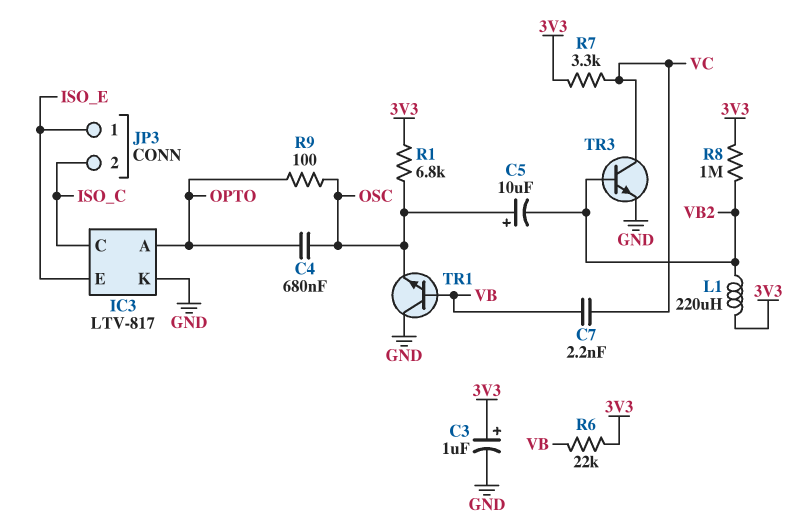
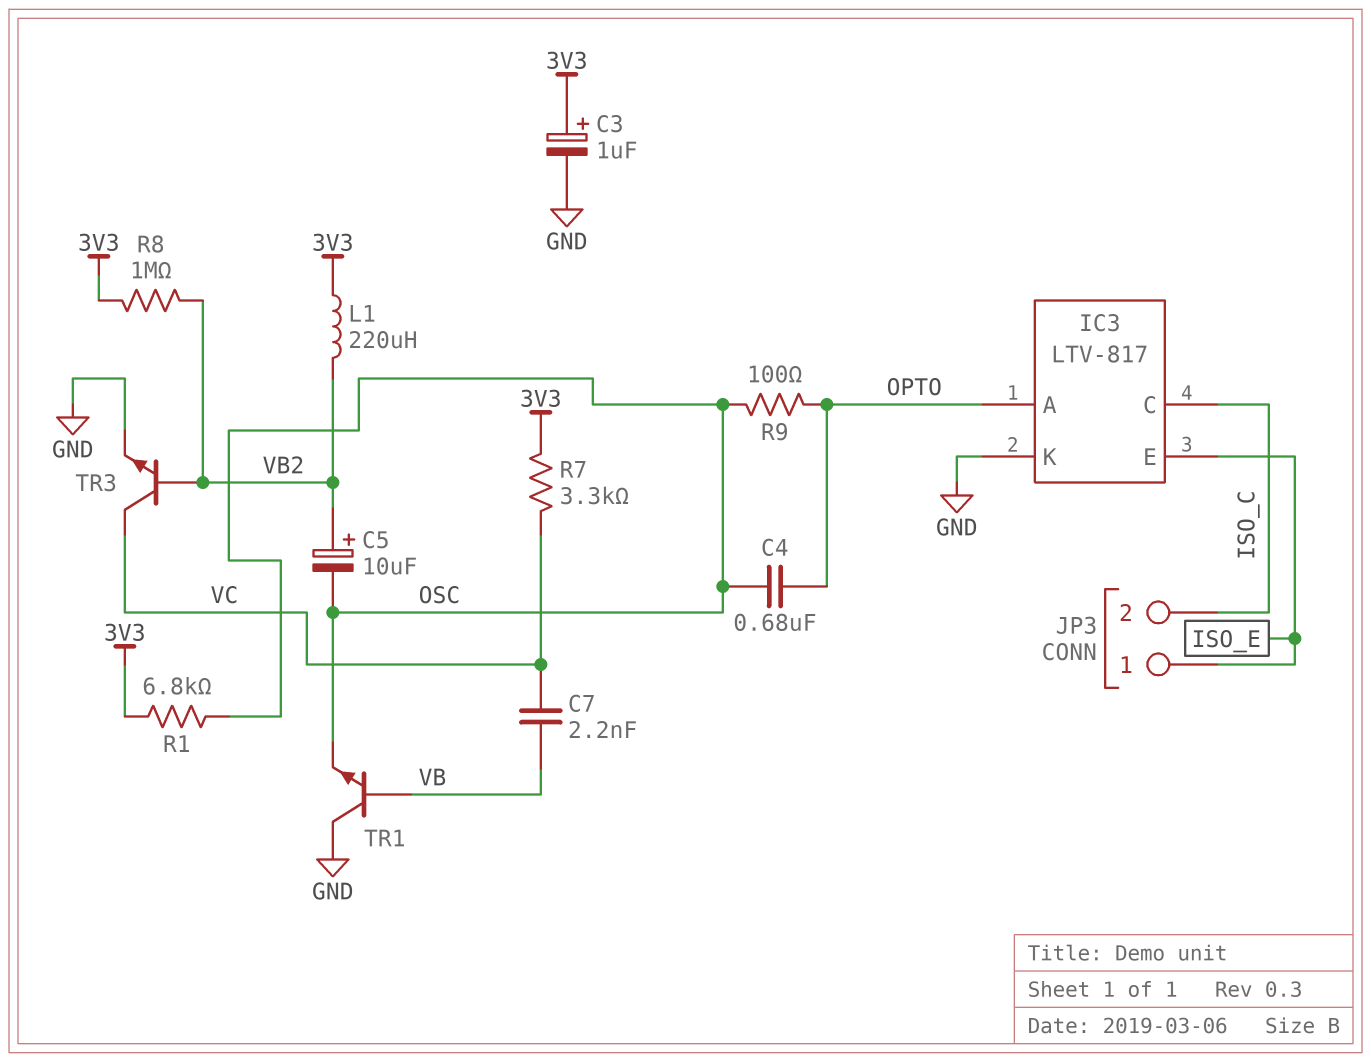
C5: 10uF (plus OSC, minus VB2) -> 10uF (plus VB2, minus OSC)
R6: 22k (3V3, VB) -> none

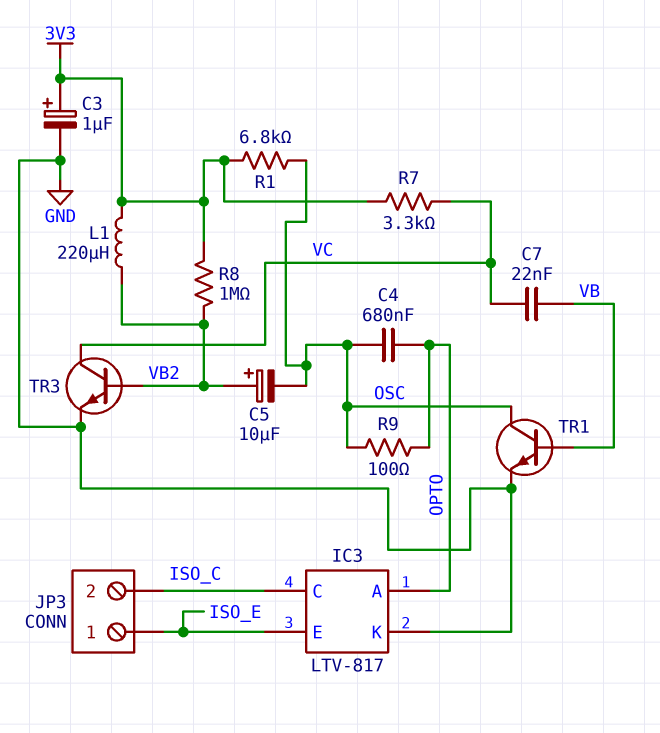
C7: 2.2nF (VB, VC) -> 22nF (VB, VC)
TR1: NPN (B VB, C GND, E OSC) -> NPN (B VB, C OSC, E GND)

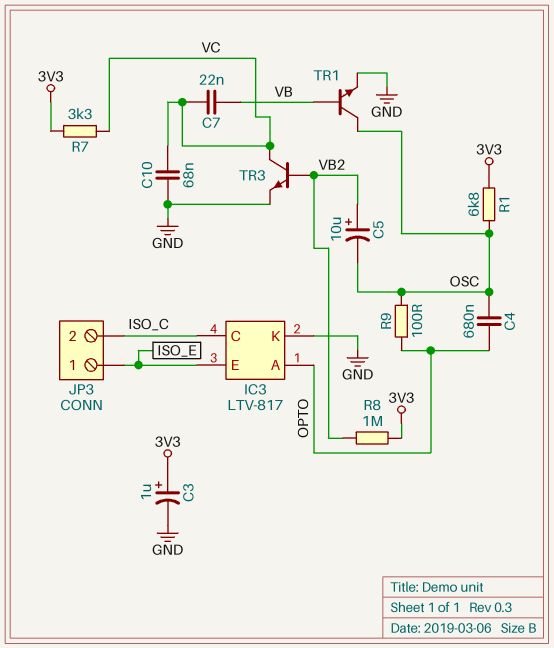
C10: none -> 68nF (GND, VC)
L1: 220uH (3V3, VB2) -> none

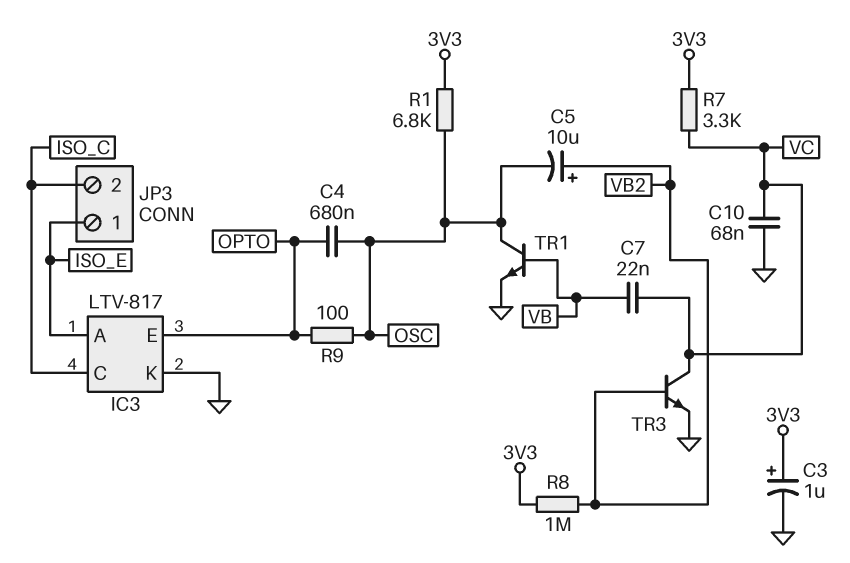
IC3 pin A: OPTO -> ISO_E
IC3 pin E: ISO_E -> OPTO

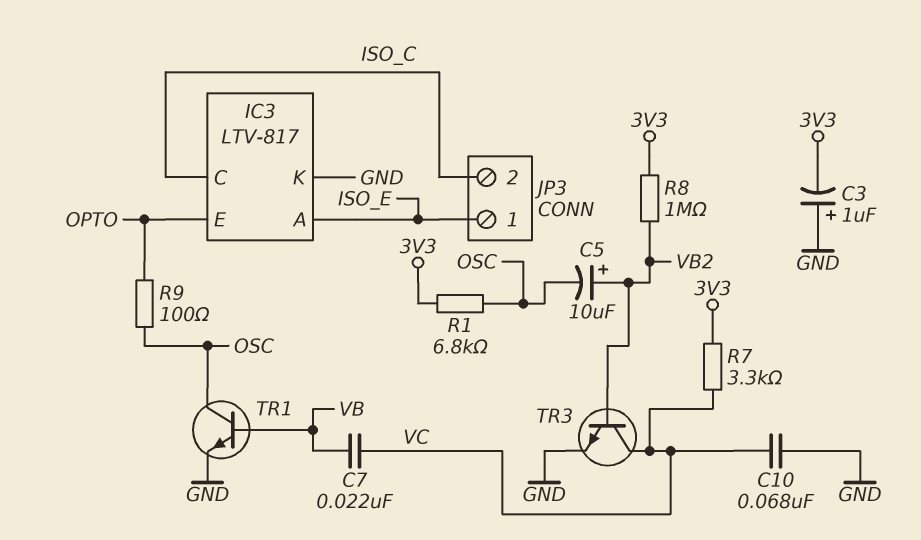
C3: 1uF (plus 3V3, minus GND) -> 1uF (plus GND, minus 3V3)
C4: 680nF (OPTO, OSC) -> none

